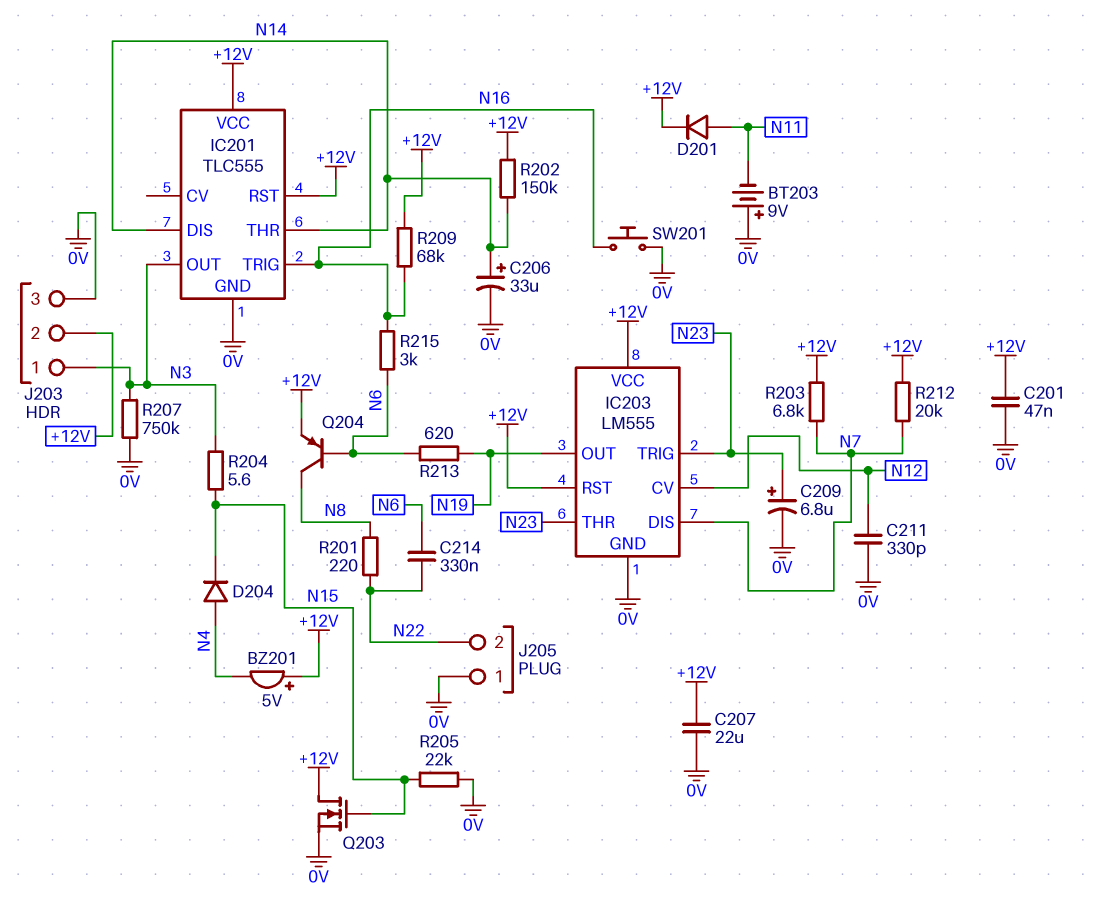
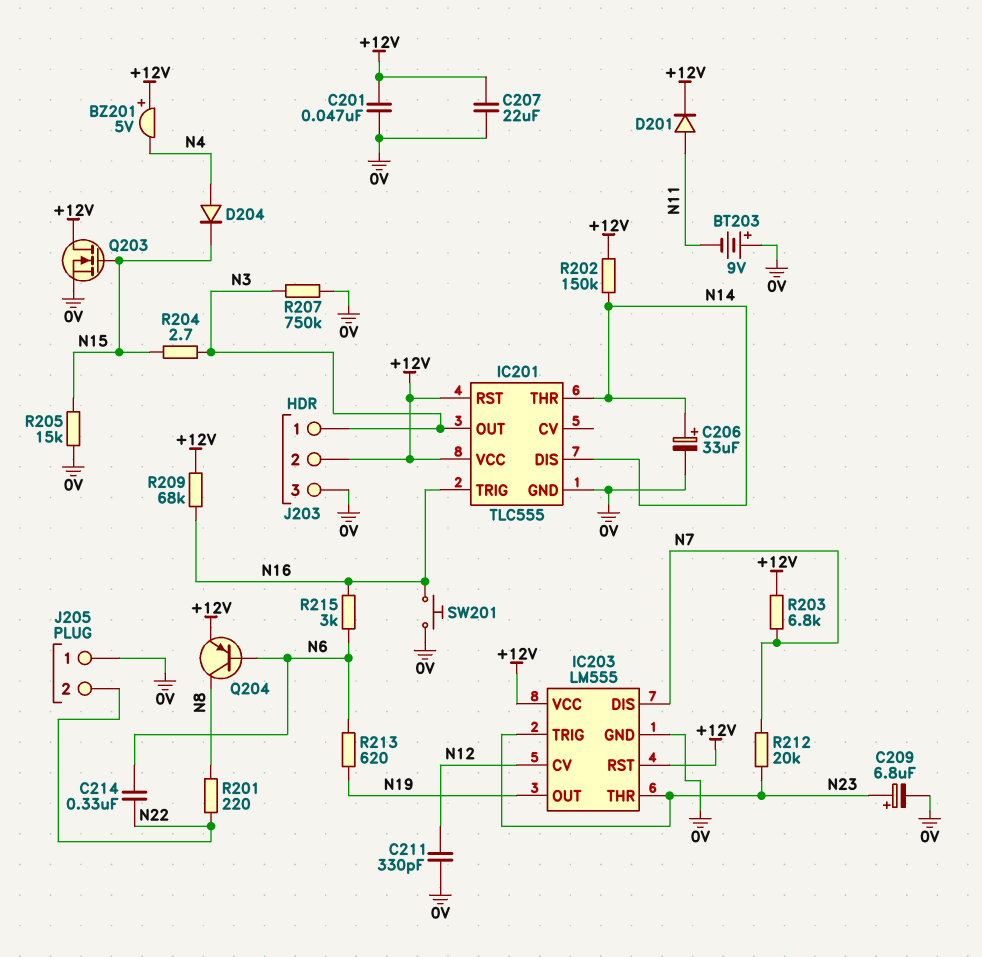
R204: 5.6 (N3, N15) -> 2.7 (N3, N15)
R205: 22k (0V, N15) -> 15k (0V, N15)
R212: 20k (+12V, N7) -> 20k (N7, N23)

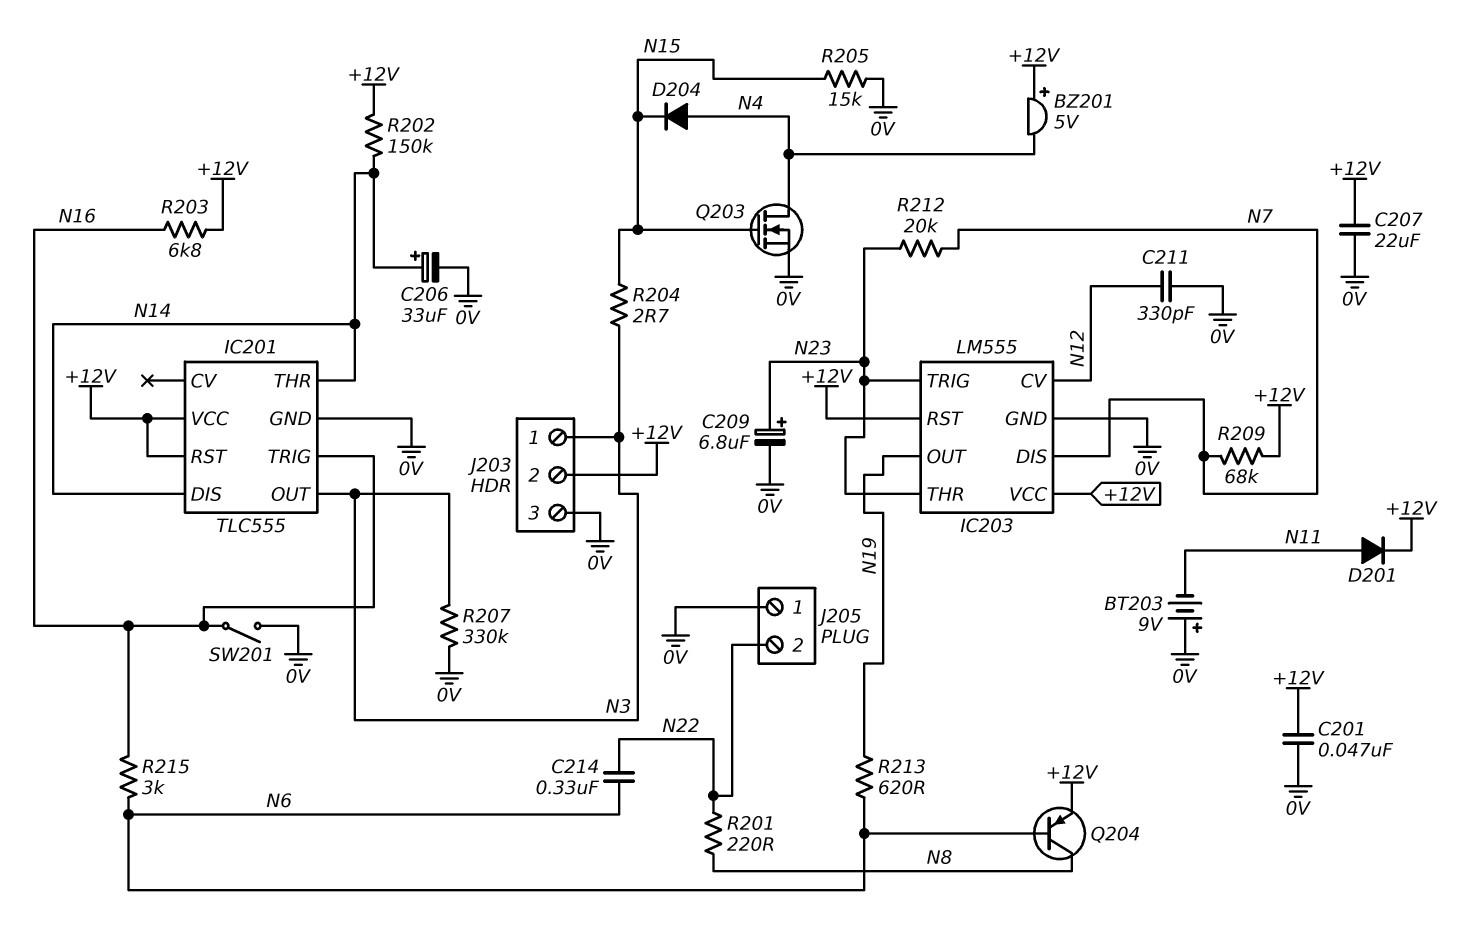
Q203: NMOS (G N15, D +12V, S 0V) -> NMOS (G N15, D N4, S 0V)
R203: 6.8k (+12V, N7) -> 6.8k (+12V, N16)
R207: 750k (0V, N3) -> 330k (0V, N3)
R209: 68k (+12V, N16) -> 68k (+12V, N7)
SW201: button (0V, N16) -> switch (0V, N16)

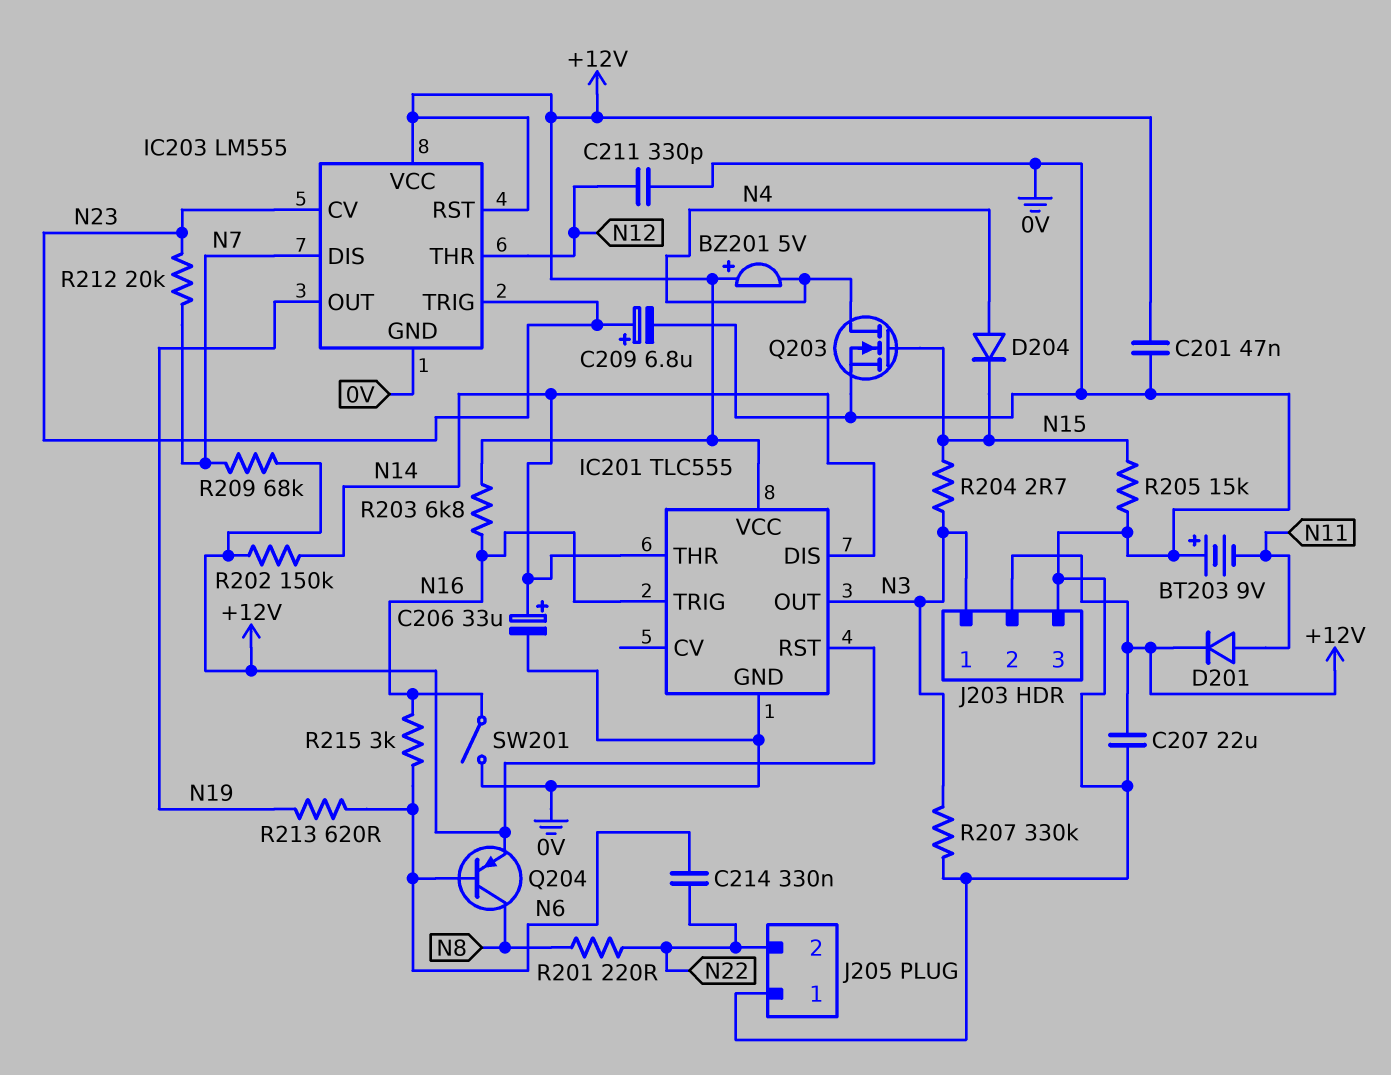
IC203 pin CV: N12 -> N23
IC203 pin THR: N23 -> N12

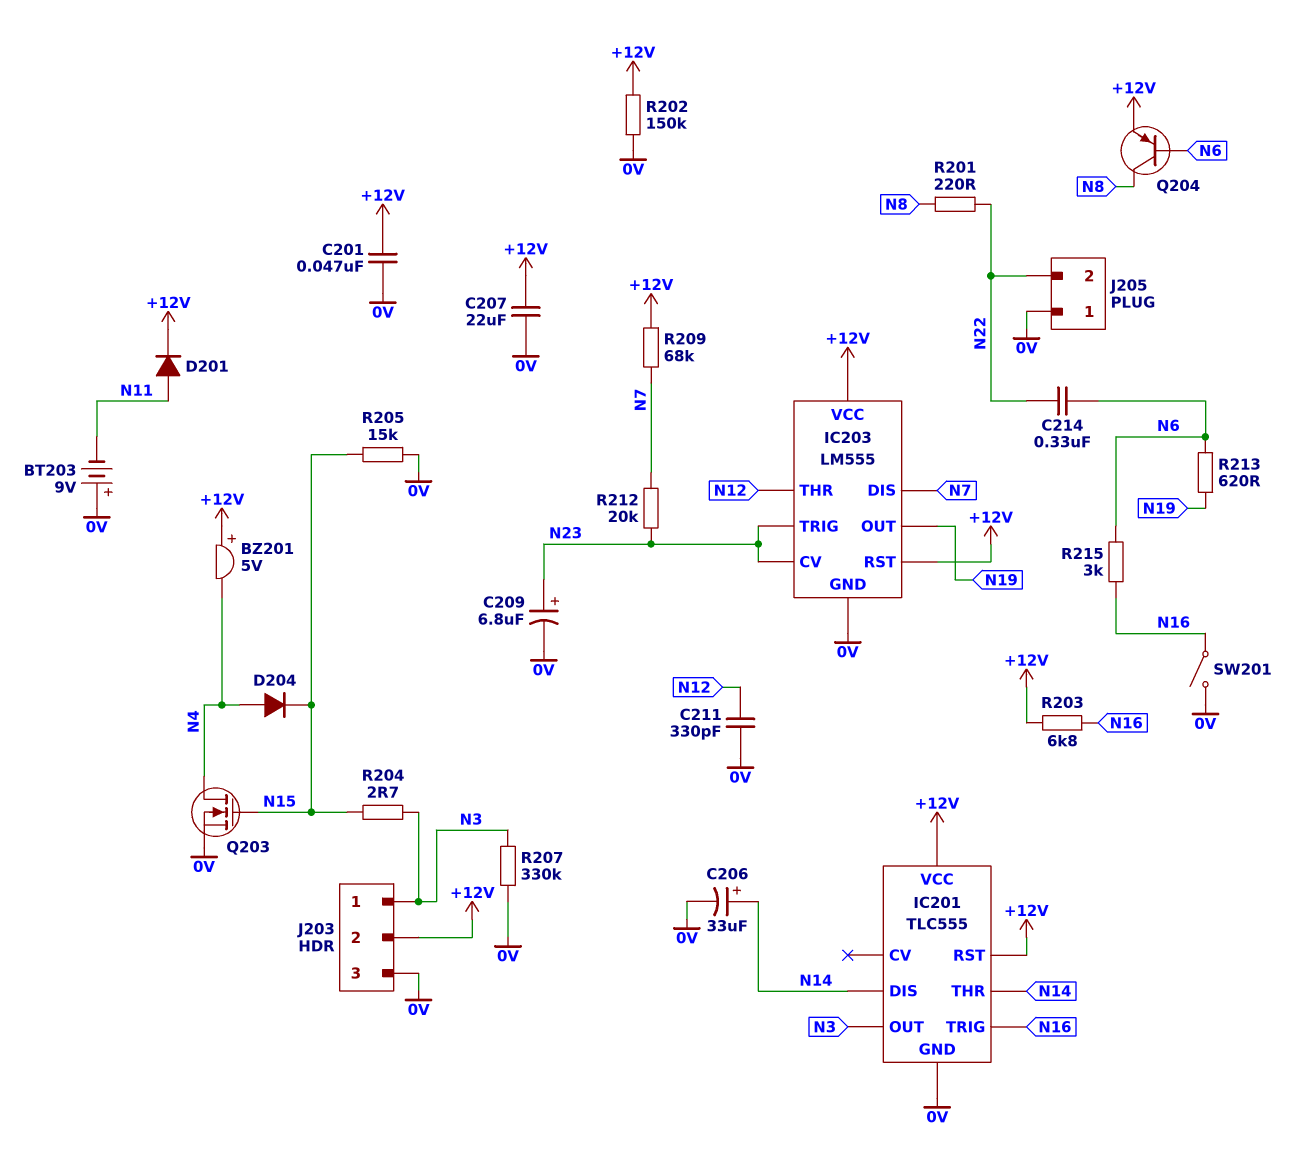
R202: 150k (+12V, N14) -> 150k (+12V, 0V)

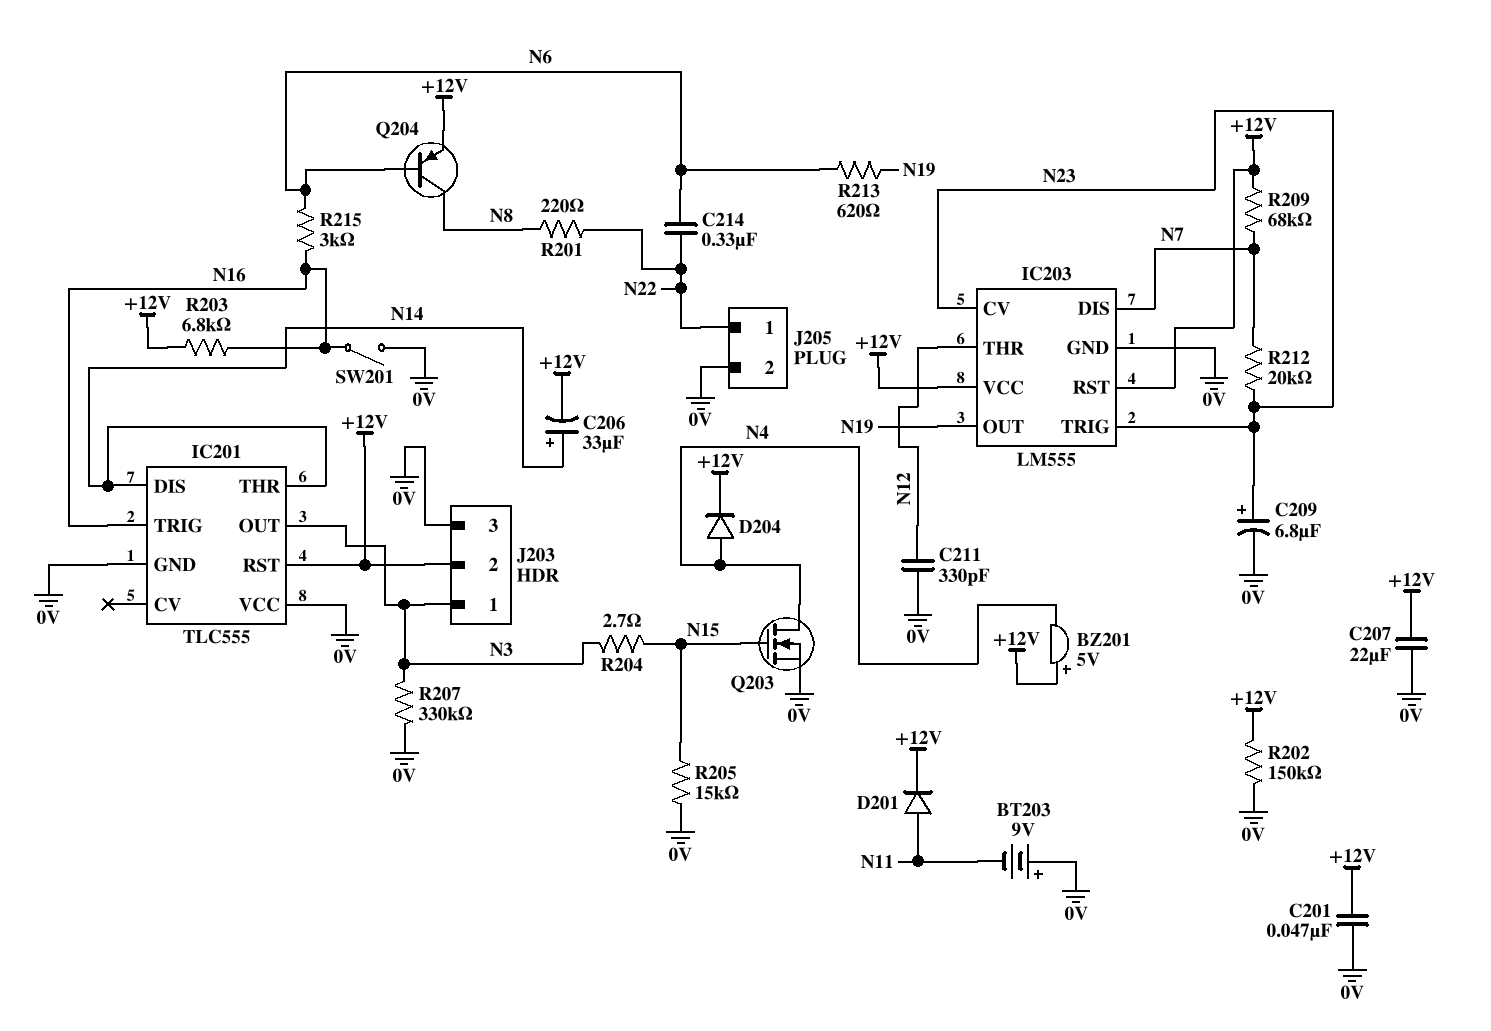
C206: 33uF (plus N14, minus 0V) -> 33uF (plus N14, minus +12V)
D204: diode (A N4, K N15) -> diode (A N4, K +12V)
IC201 pin VCC: +12V -> 0V
J205 pin 1: 0V -> N22
J205 pin 2: N22 -> 0V

